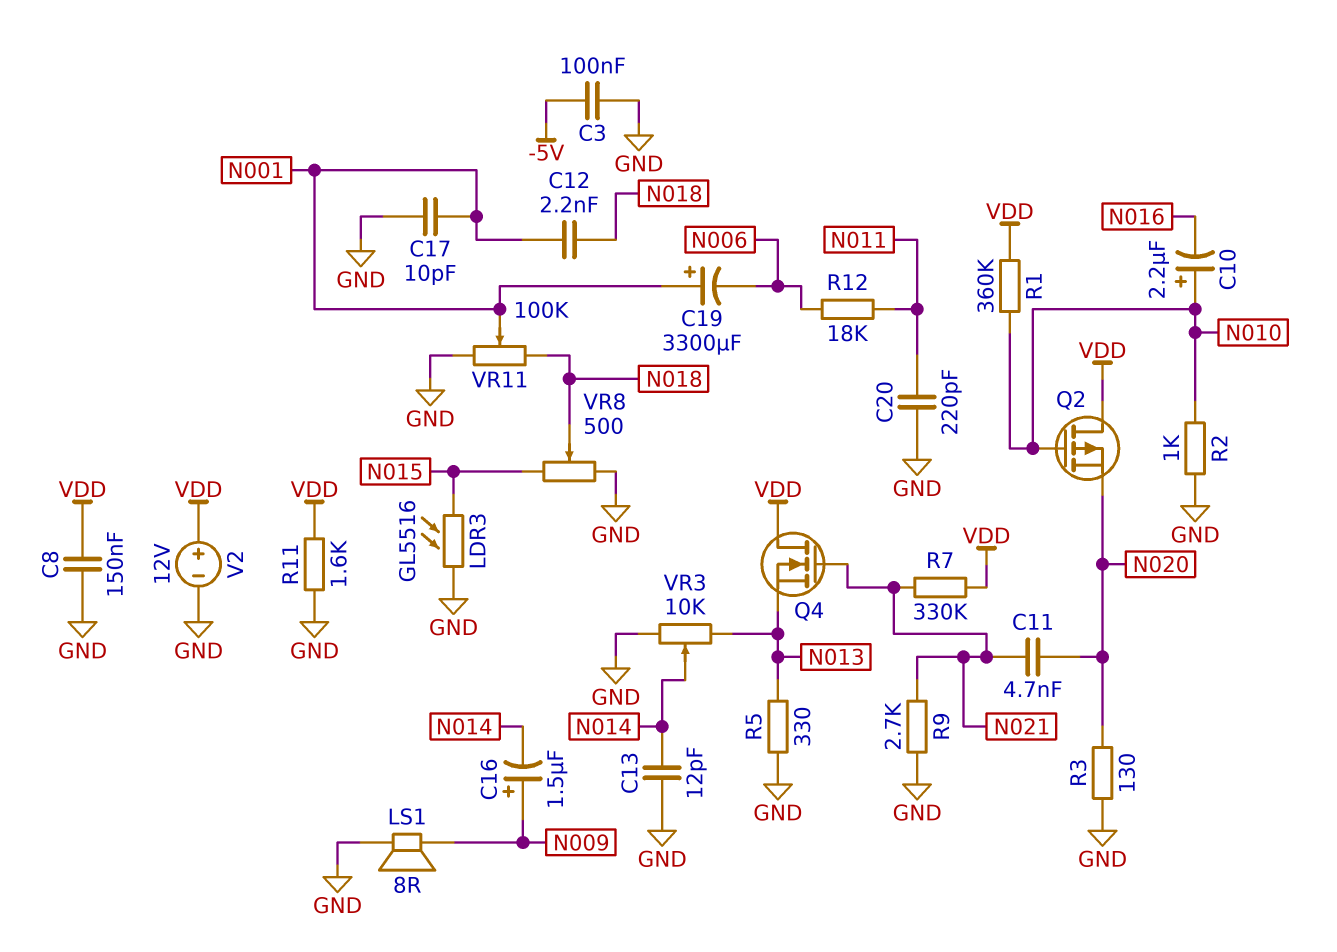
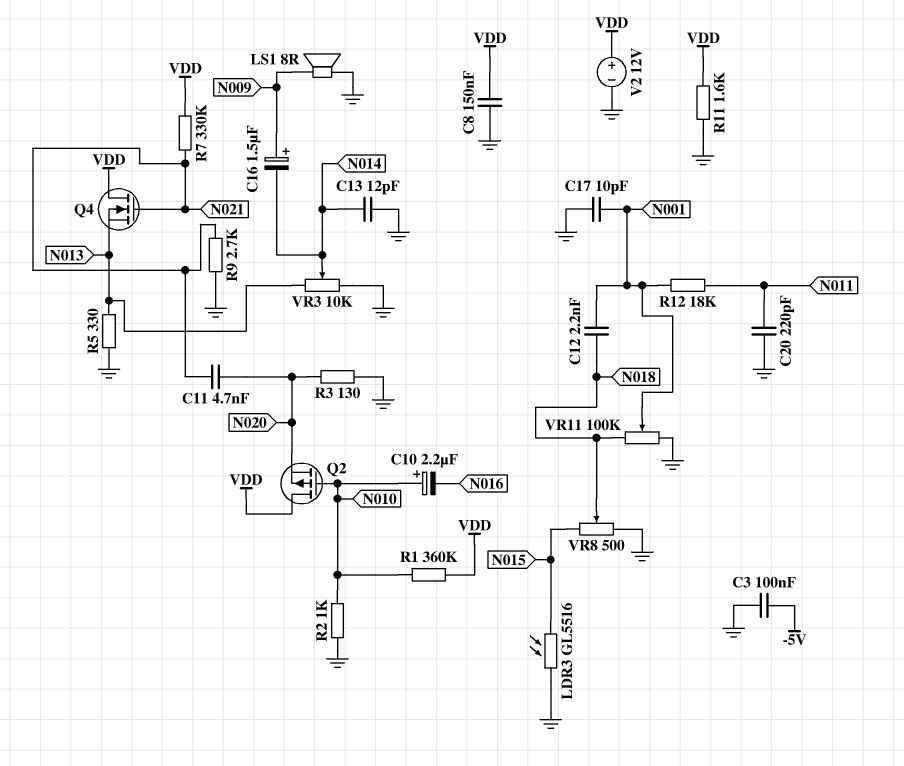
C19: 3300uF (plus N001, minus N006) -> none
R12: 18k (N006, N011) -> 18k (N001, N011)

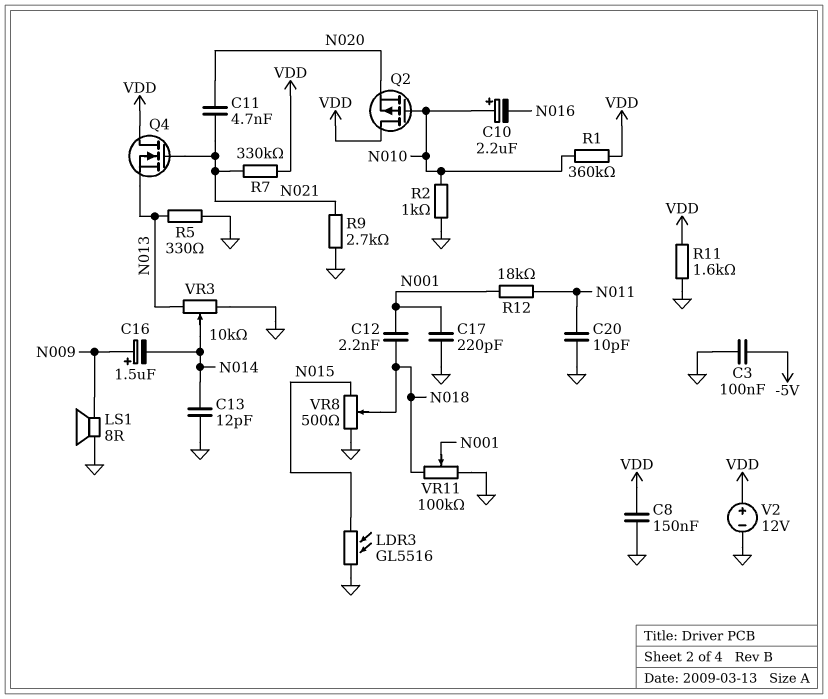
C17: 10pF (GND, N001) -> 220pF (GND, N001)
C20: 220pF (GND, N011) -> 10pF (GND, N011)
R3: 130 (GND, N020) -> none

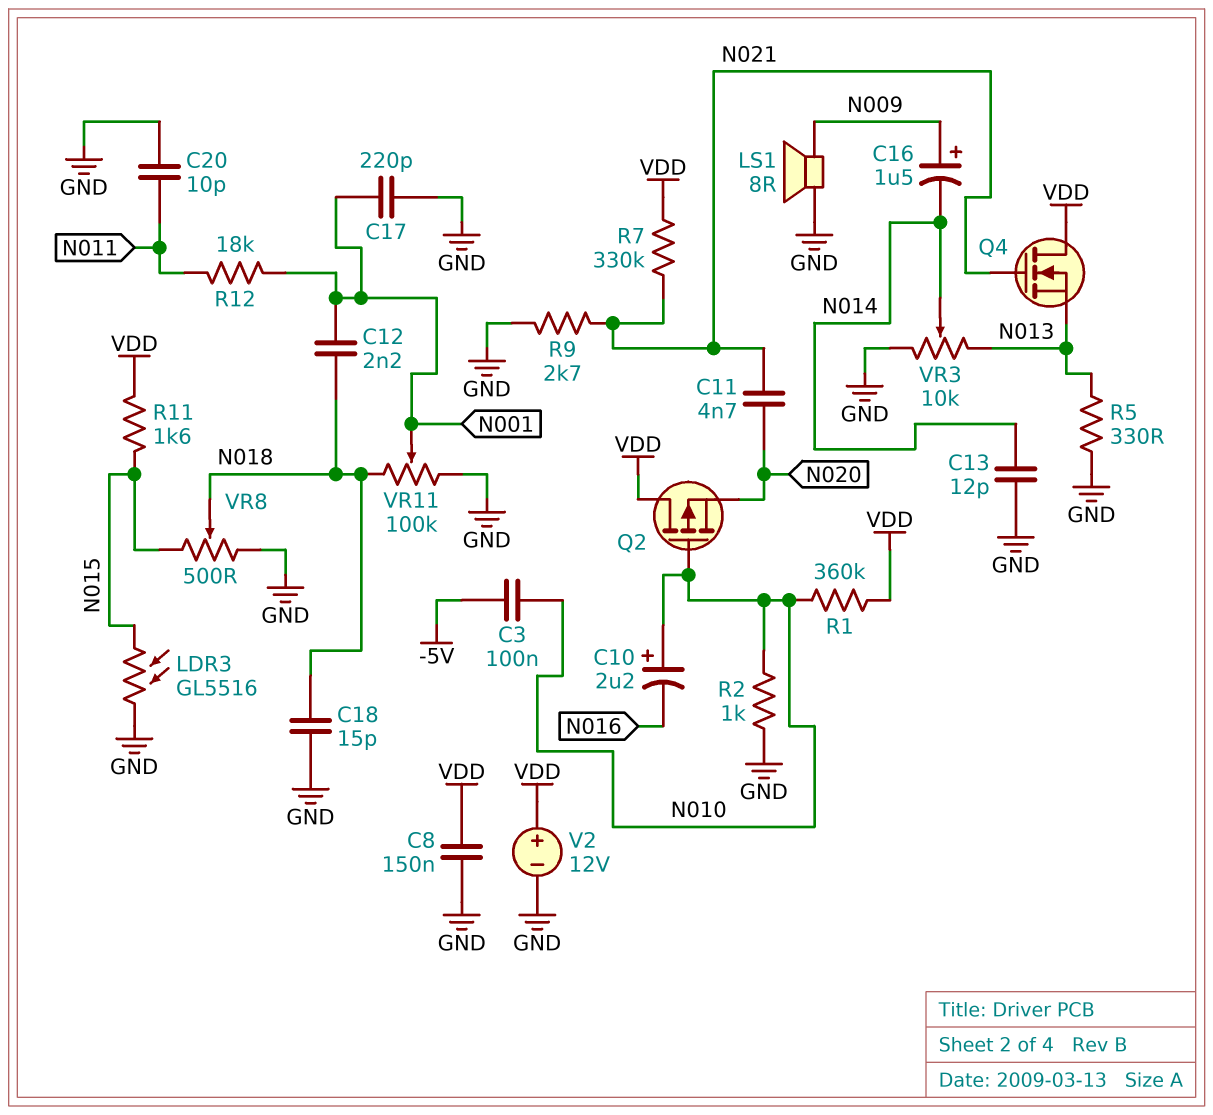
C3: 100nF (-5V, GND) -> 100nF (-5V, N010)
C18: none -> 15pF (GND, N018)
R11: 1.6k (GND, VDD) -> 1.6k (N015, VDD)

